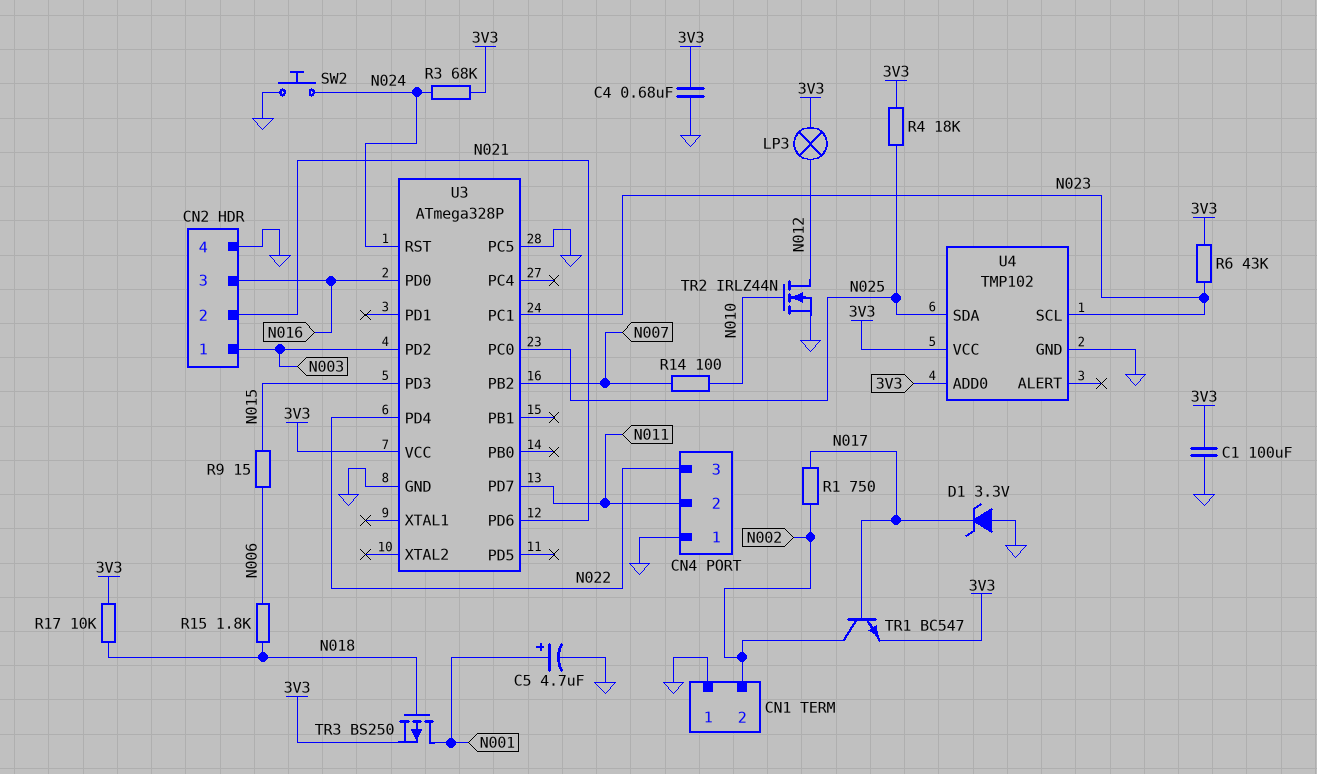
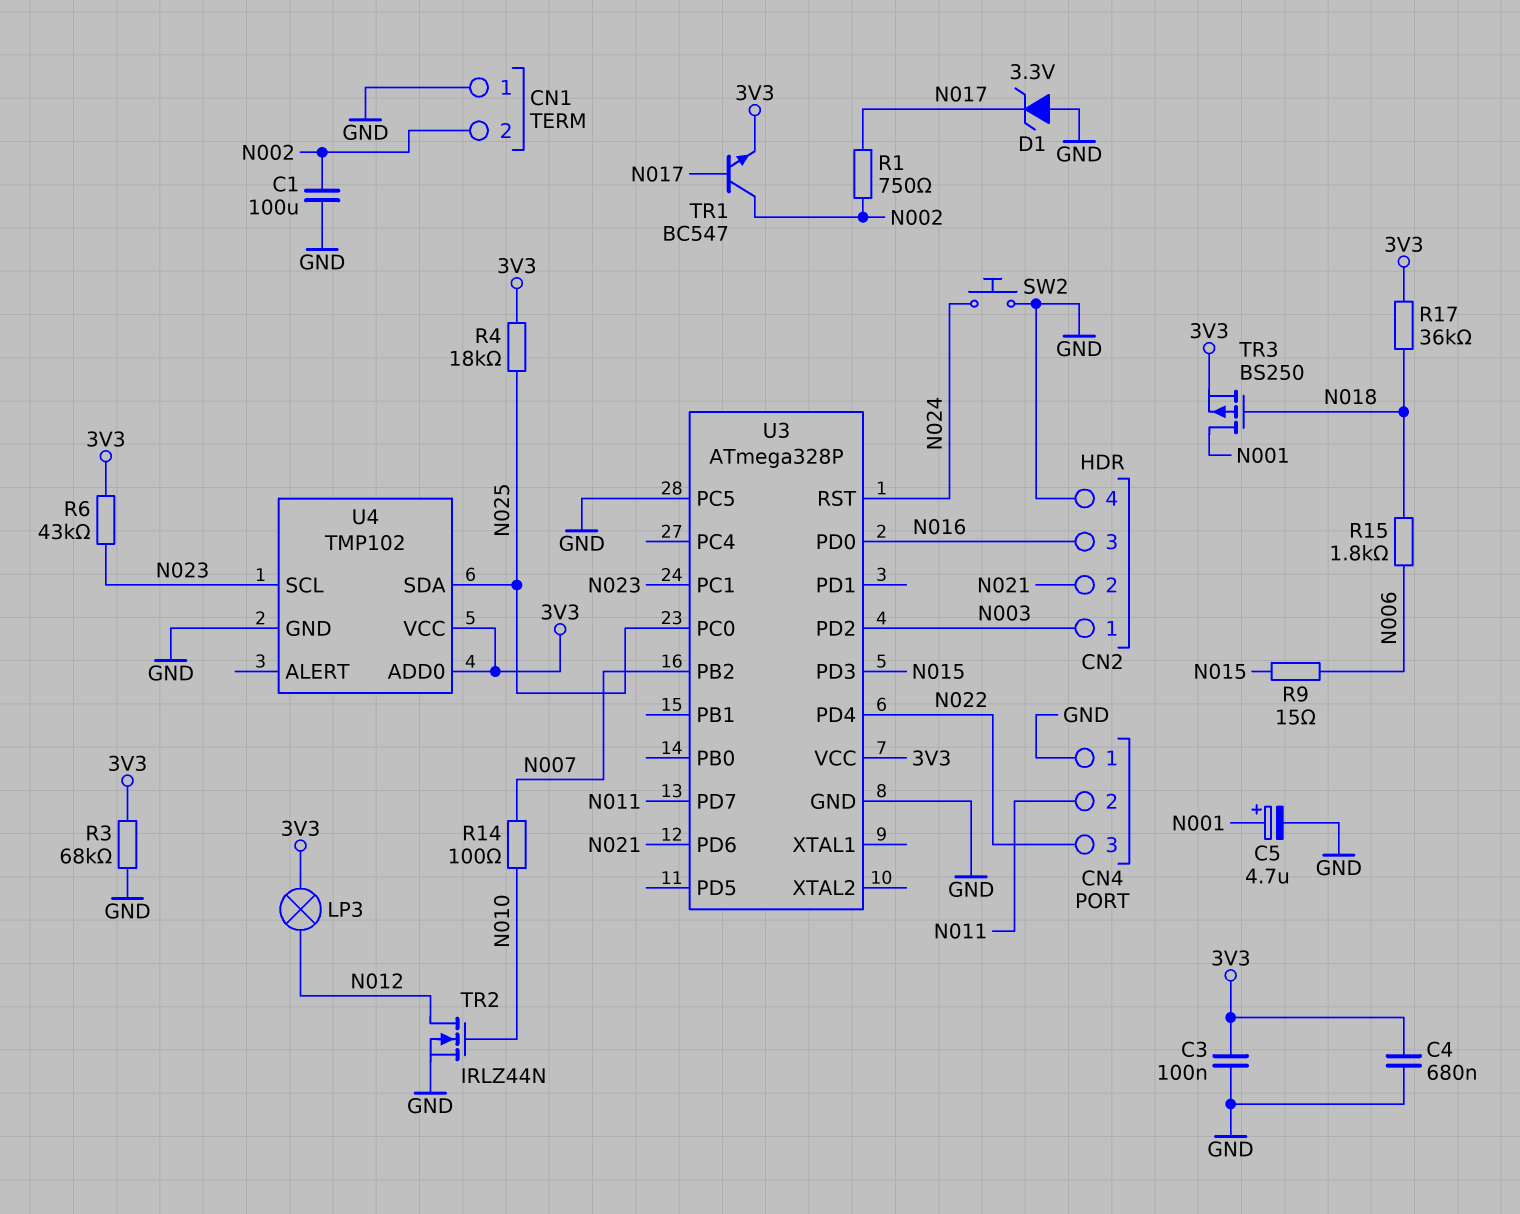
C1: 100uF (3V3, GND) -> 100uF (GND, N002)
C3: none -> 100nF (3V3, GND)
R3: 68k (3V3, N024) -> 68k (3V3, GND)
R17: 10k (3V3, N018) -> 36k (3V3, N018)

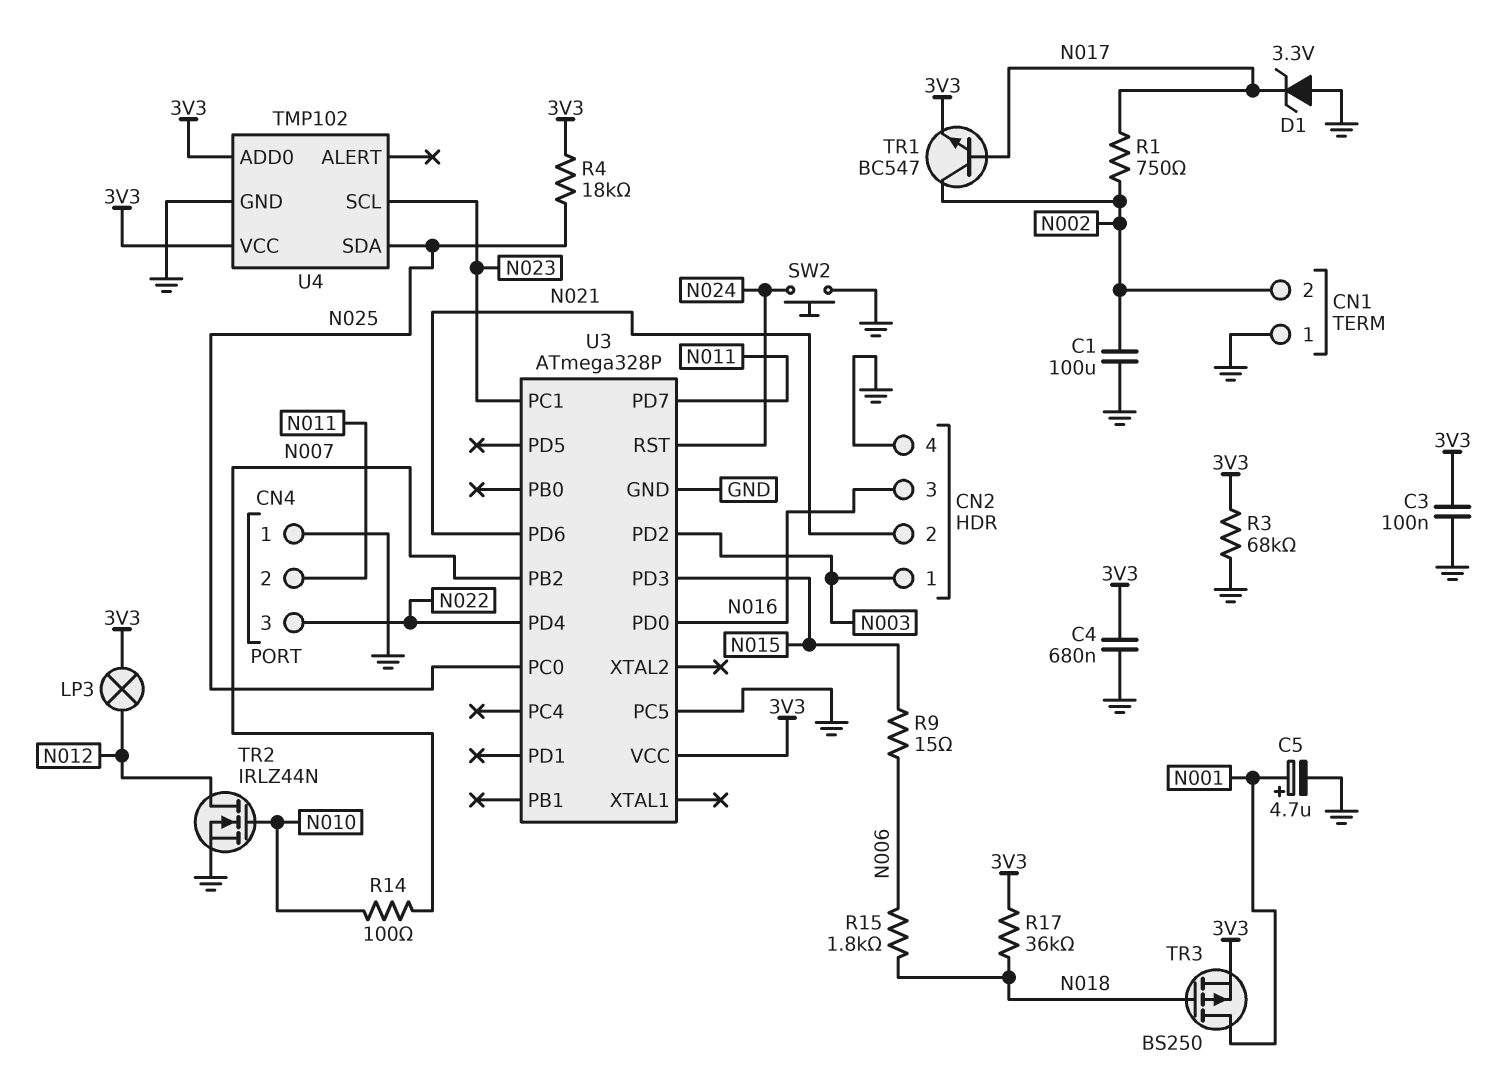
R6: 43k (3V3, N023) -> none

